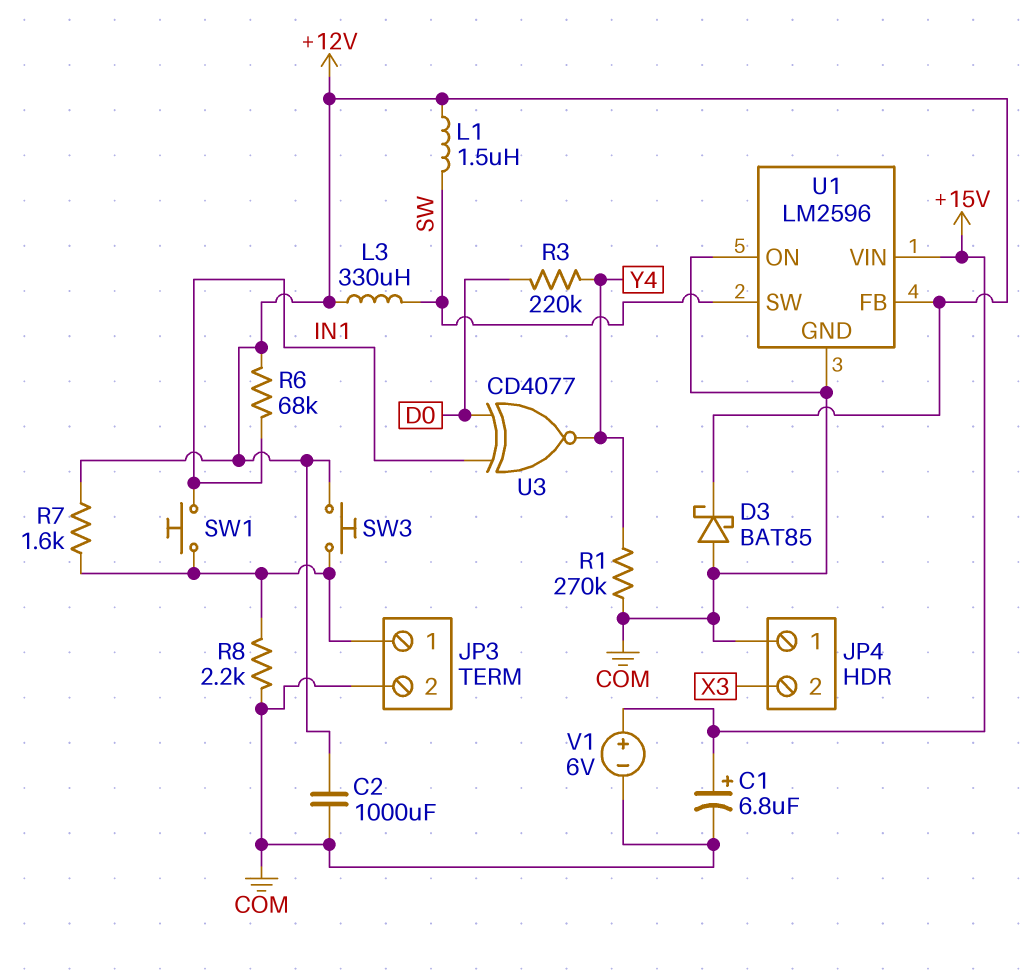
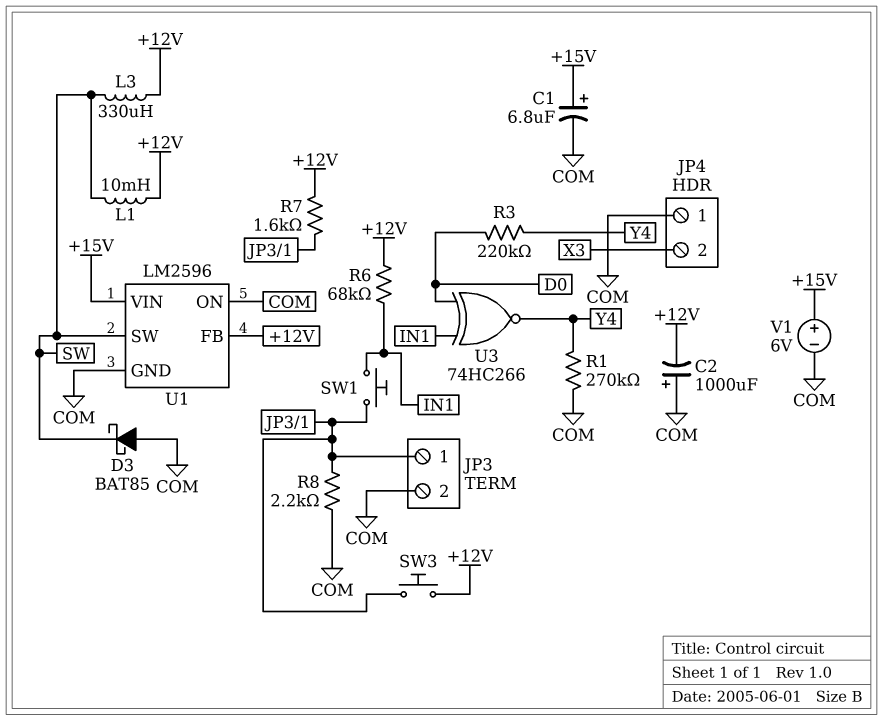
C2: 1000uF (+12V, COM) -> 1000uF (plus COM, minus +12V)
D3: schottky BAT85 (A COM, K +12V) -> schottky BAT85 (A COM, K SW)
L1: 1.5uH (+12V, SW) -> 10mH (+12V, SW)
U3: XNOR CD4077 (in D0, in IN1, out Y4) -> XNOR 74HC266 (in D0, in IN1, out Y4)

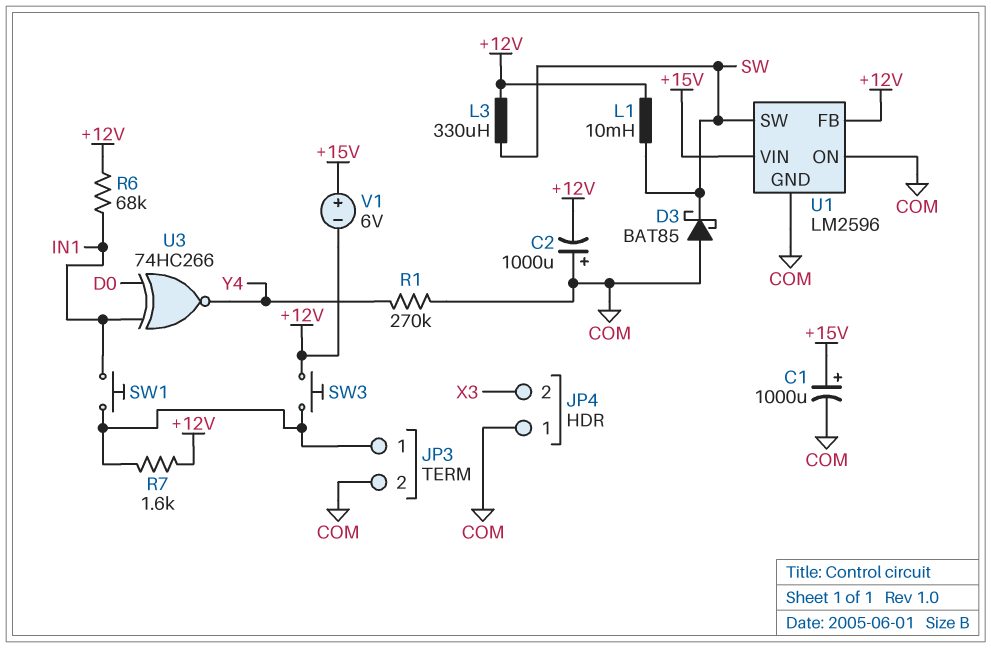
C1: 6.8uF (plus +15V, minus COM) -> 1000uF (plus +15V, minus COM)
R3: 220k (D0, Y4) -> none
R8: 2.2k (COM, JP3/1) -> none
V1: 6V (plus +15V, minus COM) -> 6V (plus +15V, minus +12V)

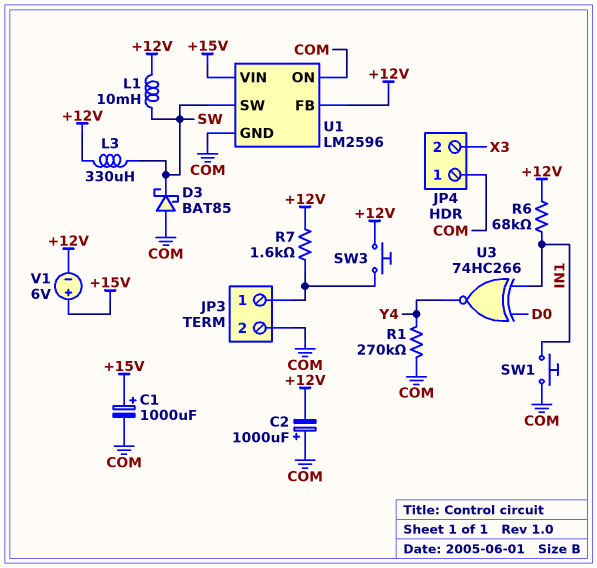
SW1: button (IN1, JP3/1) -> button (COM, IN1)

